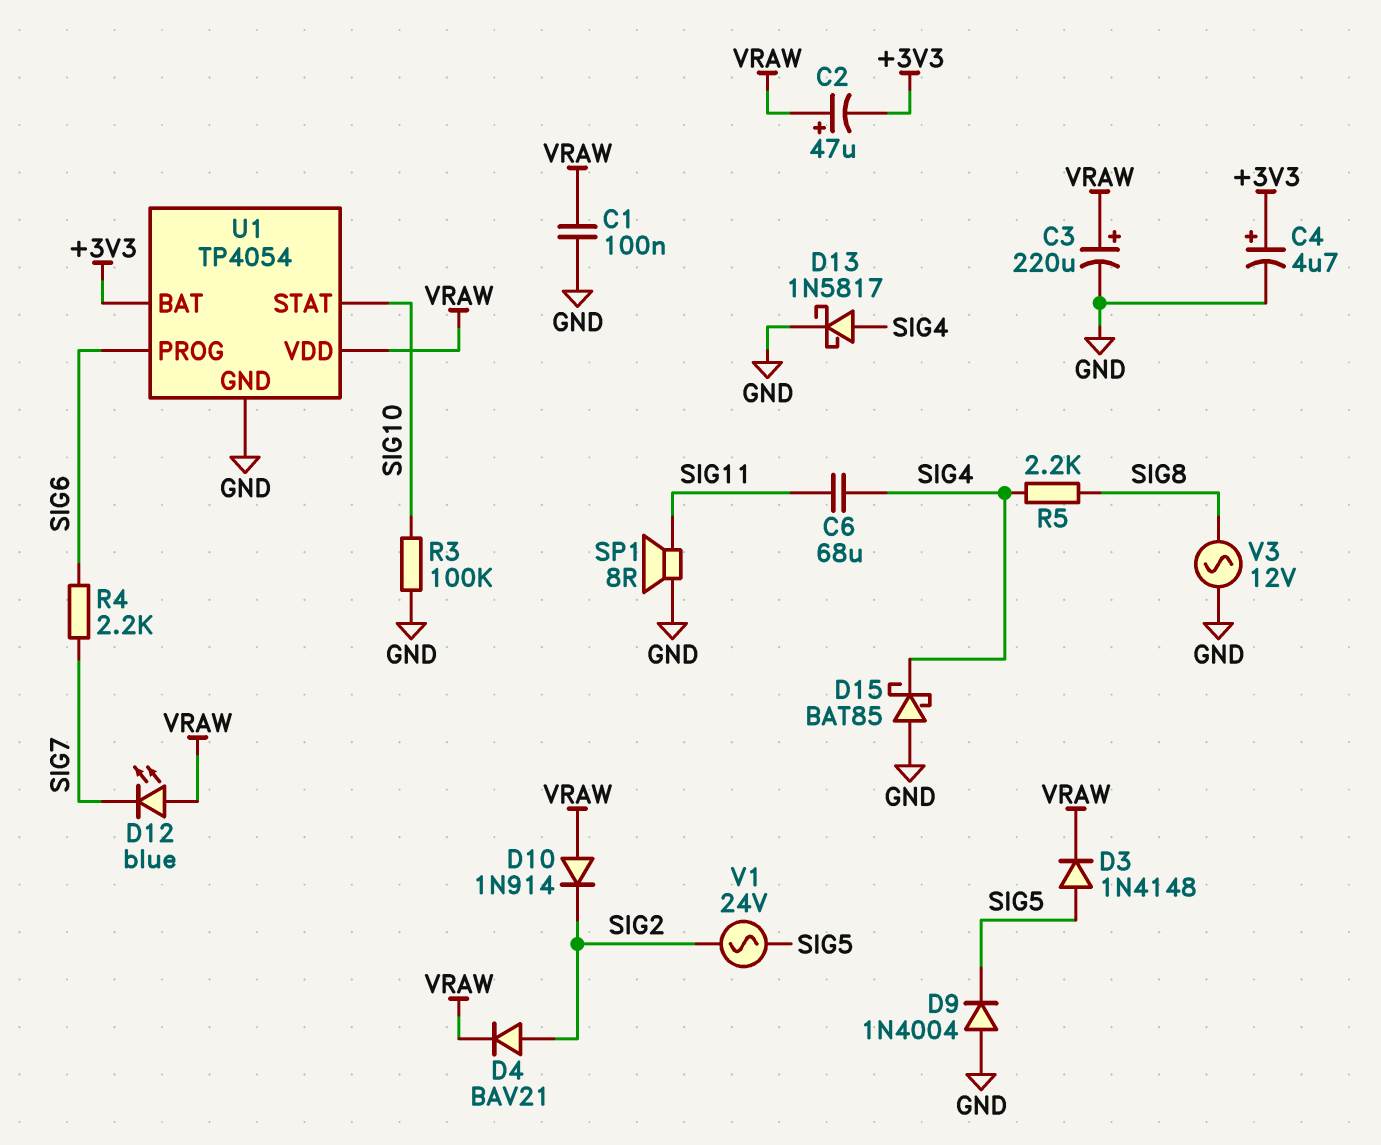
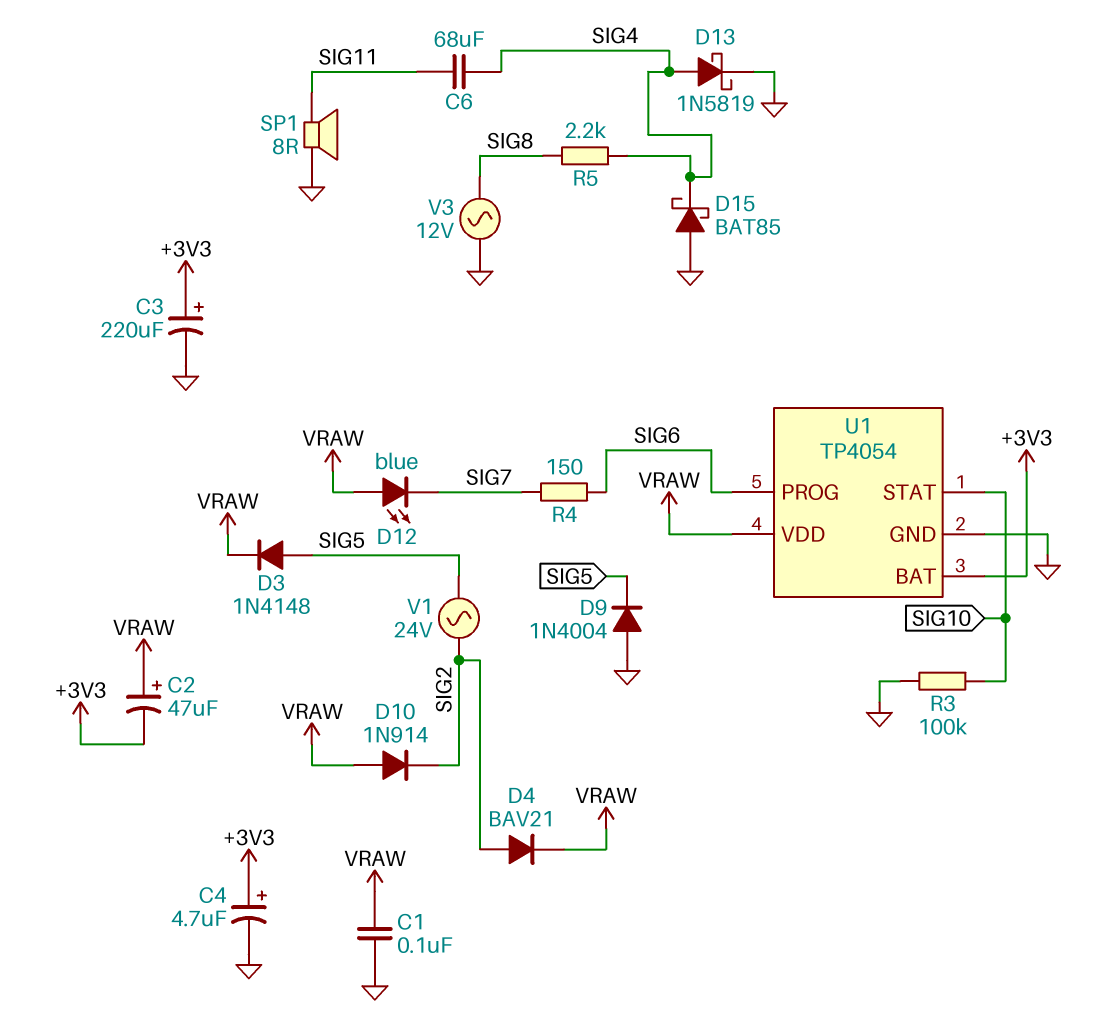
C3: 220uF (plus VRAW, minus GND) -> 220uF (plus +3V3, minus GND)
D13: schottky 1N5817 (A SIG4, K GND) -> schottky 1N5819 (A SIG4, K GND)
R4: 2.2k (SIG6, SIG7) -> 150 (SIG6, SIG7)

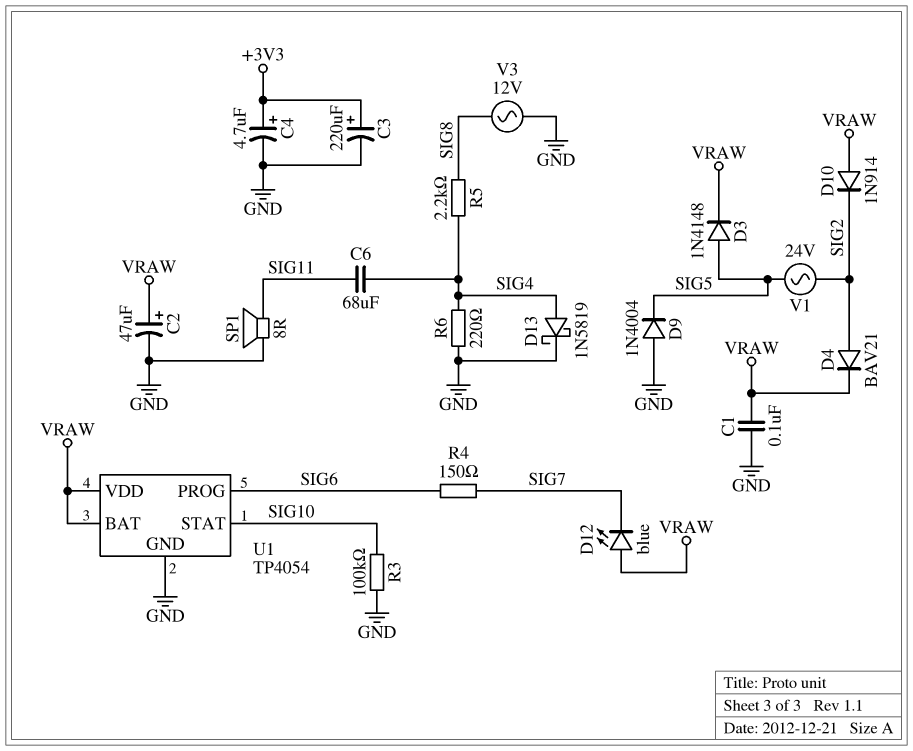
C2: 47uF (plus VRAW, minus +3V3) -> 47uF (plus VRAW, minus GND)
D15: schottky BAT85 (A GND, K SIG4) -> none
R6: none -> 220 (GND, SIG4)
U1 pin BAT: +3V3 -> VRAW

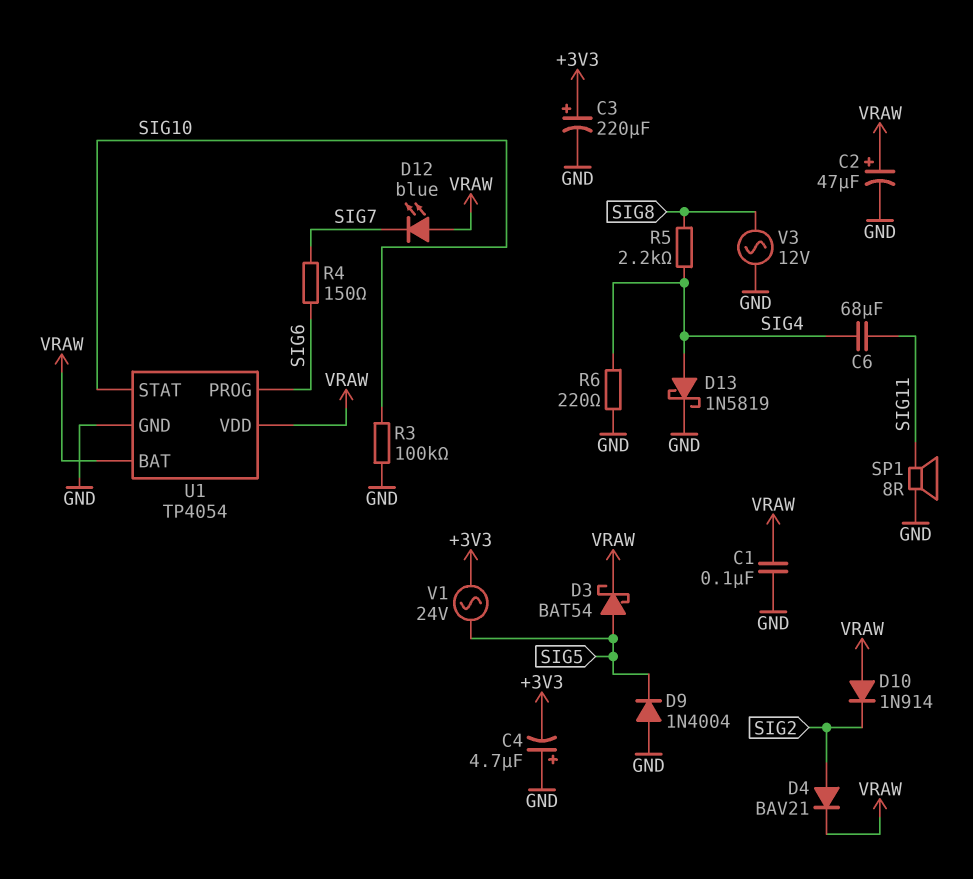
C4: 4.7uF (plus +3V3, minus GND) -> 4.7uF (plus GND, minus +3V3)
D3: diode 1N4148 (A SIG5, K VRAW) -> schottky BAT54 (A SIG5, K VRAW)
V1: AC 24V (SIG2, SIG5) -> AC 24V (+3V3, SIG5)

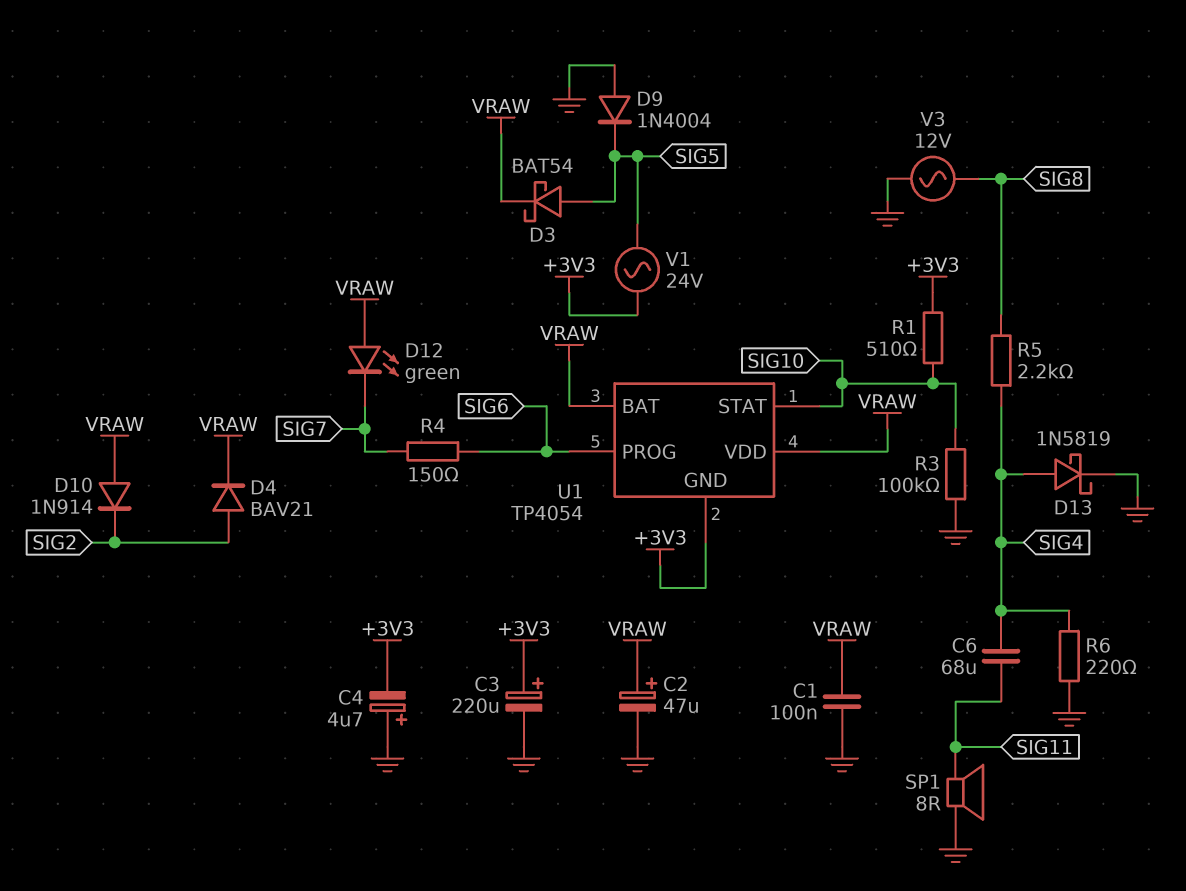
D12: LED blue (A VRAW, K SIG7) -> LED green (A VRAW, K SIG7)
R1: none -> 510 (+3V3, SIG10)
U1 pin GND: GND -> +3V3

